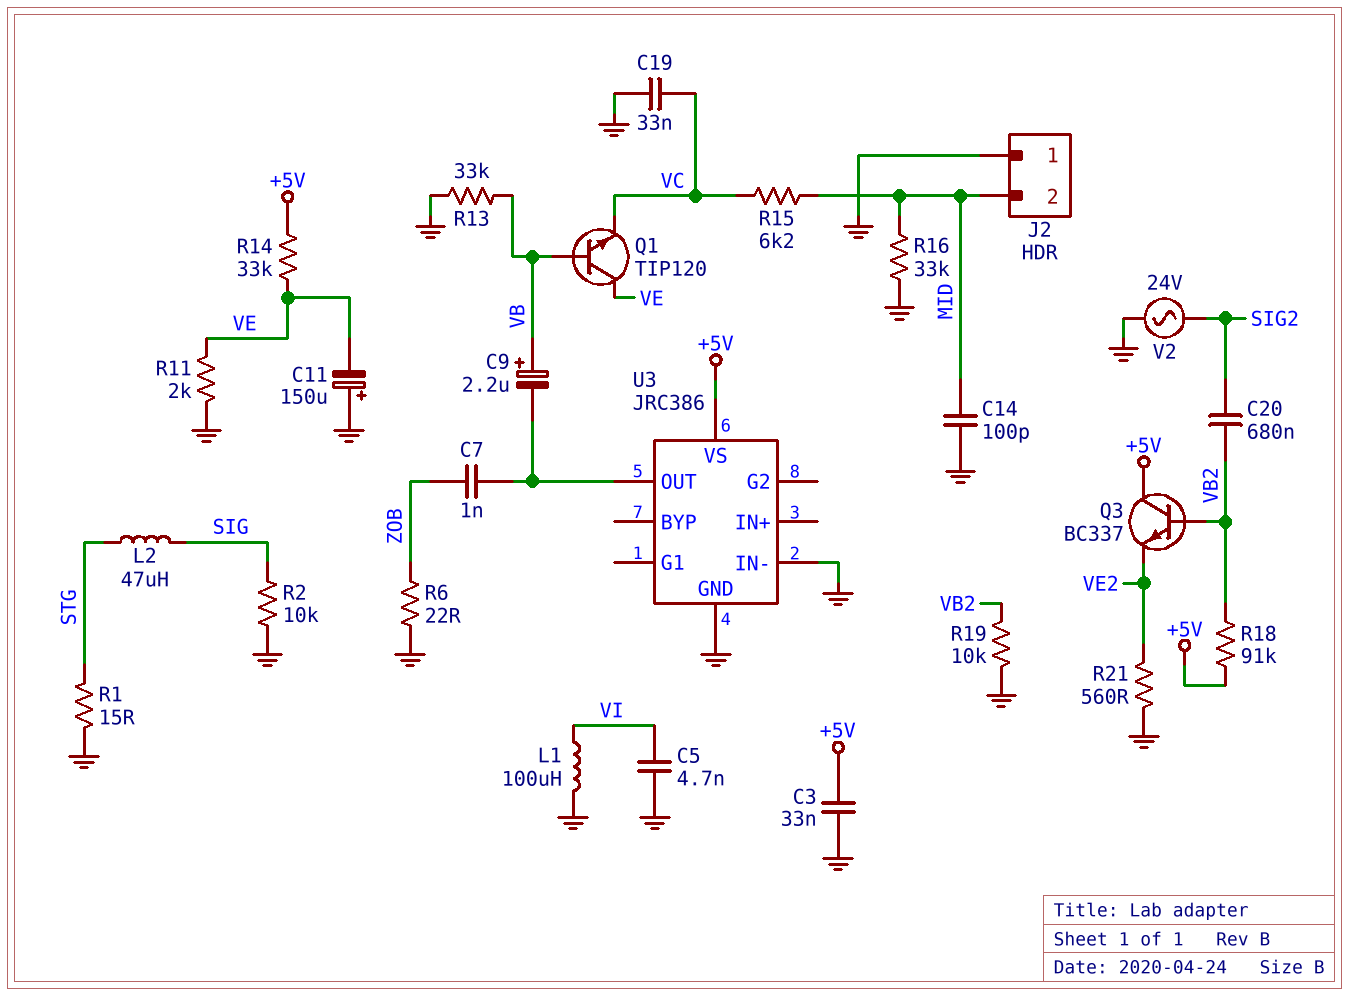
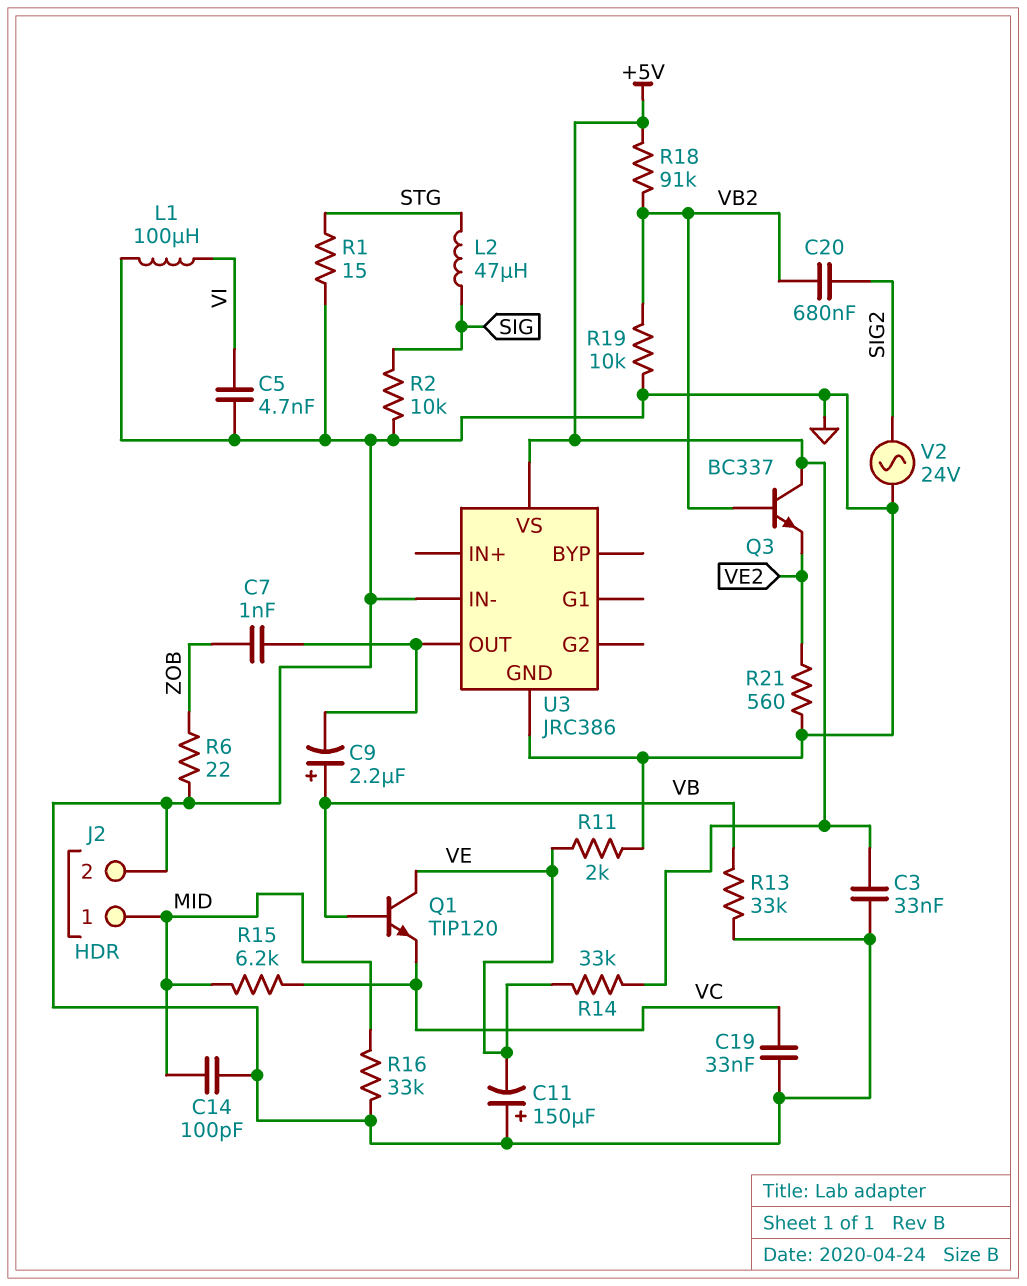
J2 pin 1: GND -> MID
J2 pin 2: MID -> GND

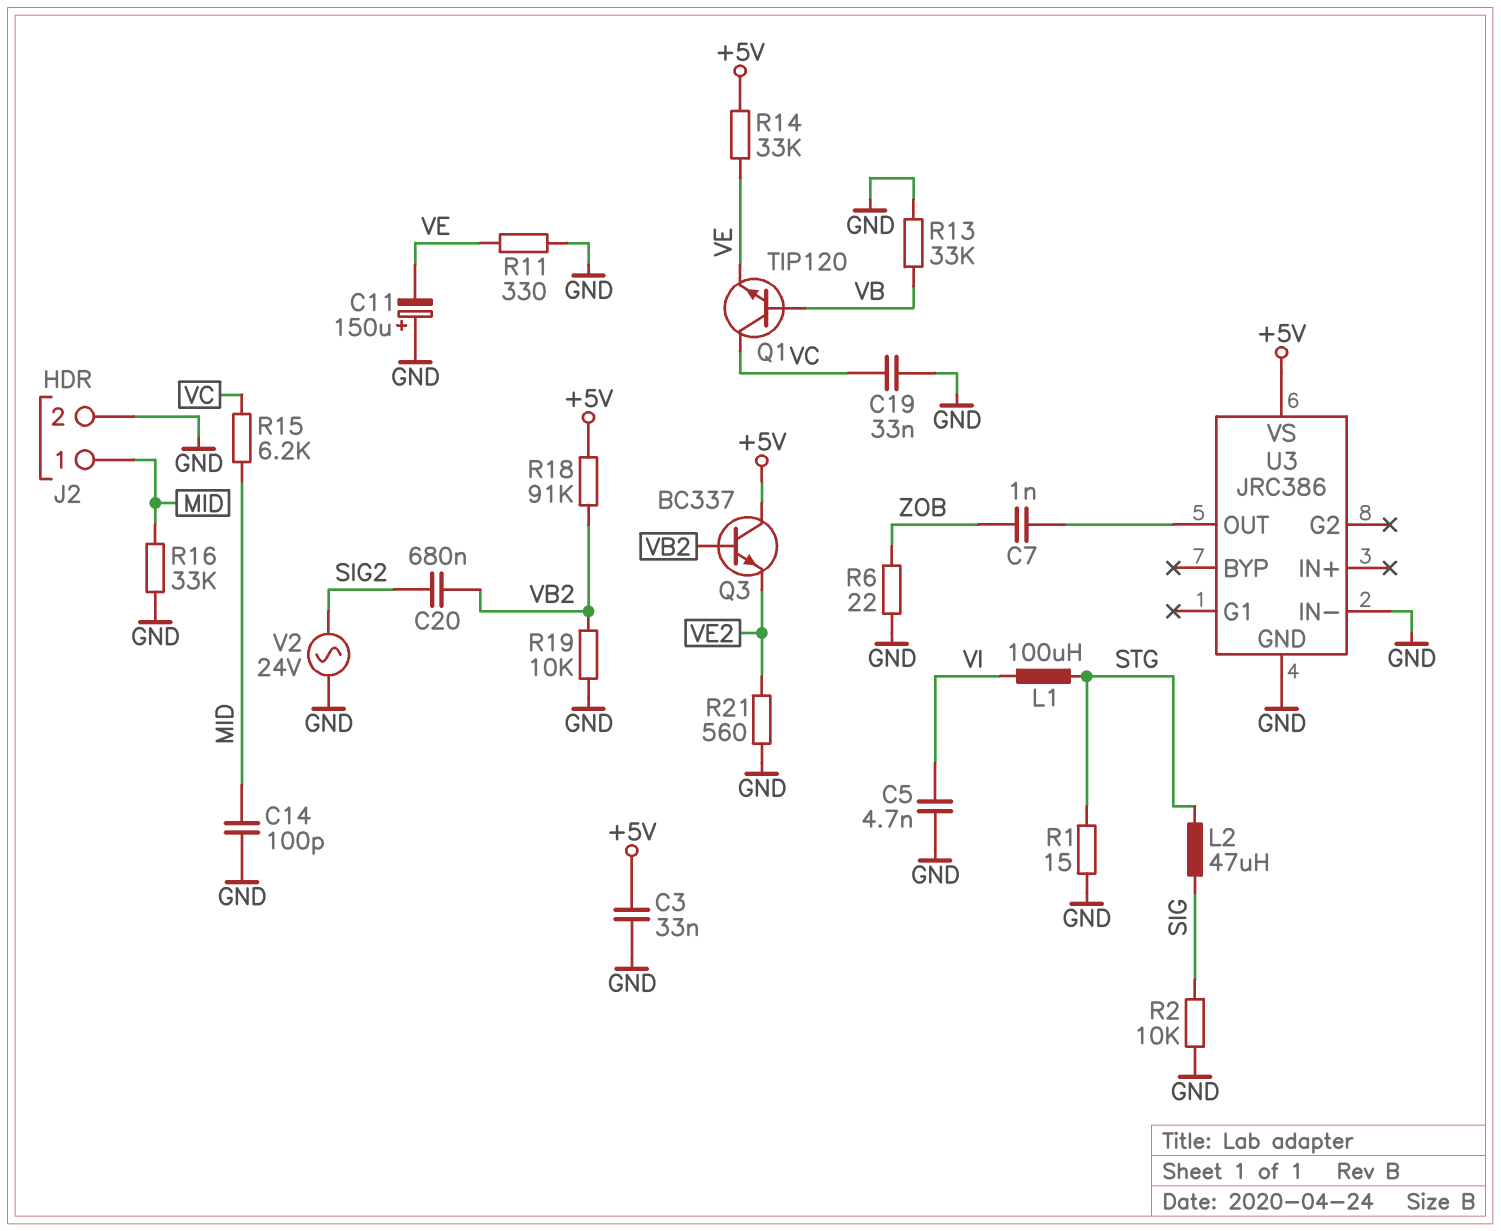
C9: 2.2uF (plus VB, minus U3/OUT) -> none
L1: 100uH (GND, VI) -> 100uH (STG, VI)
Q1: NPN TIP120 (B VB, C VE, E VC) -> NPN TIP120 (B VB, C VC, E VE)
R11: 2k (GND, VE) -> 330 (GND, VE)

